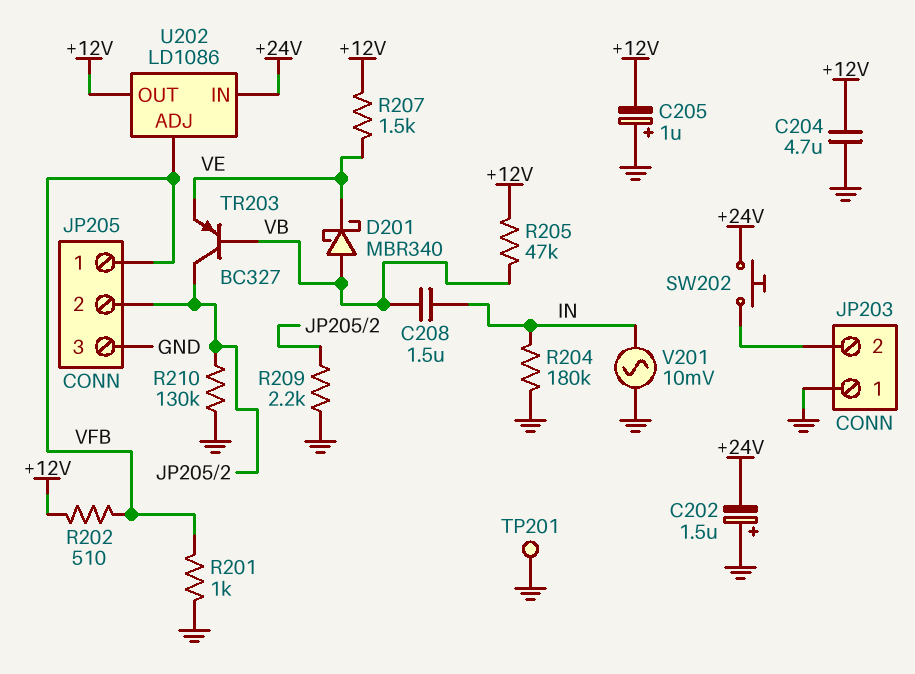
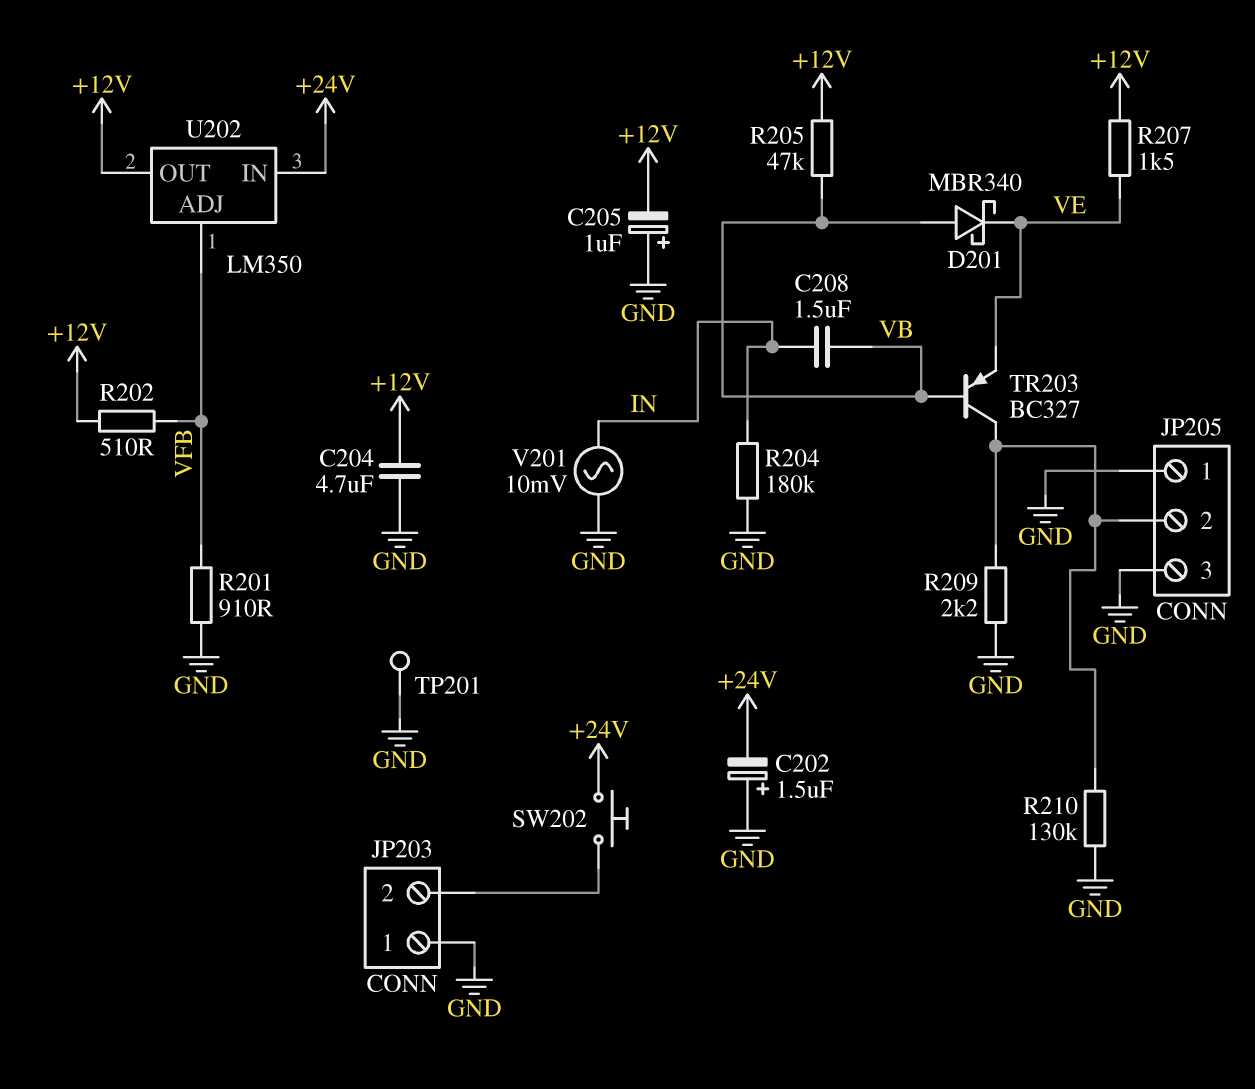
JP205 pin 1: VFB -> GND
R201: 1k (GND, VFB) -> 910 (GND, VFB)
U202: LD1086 -> LM350

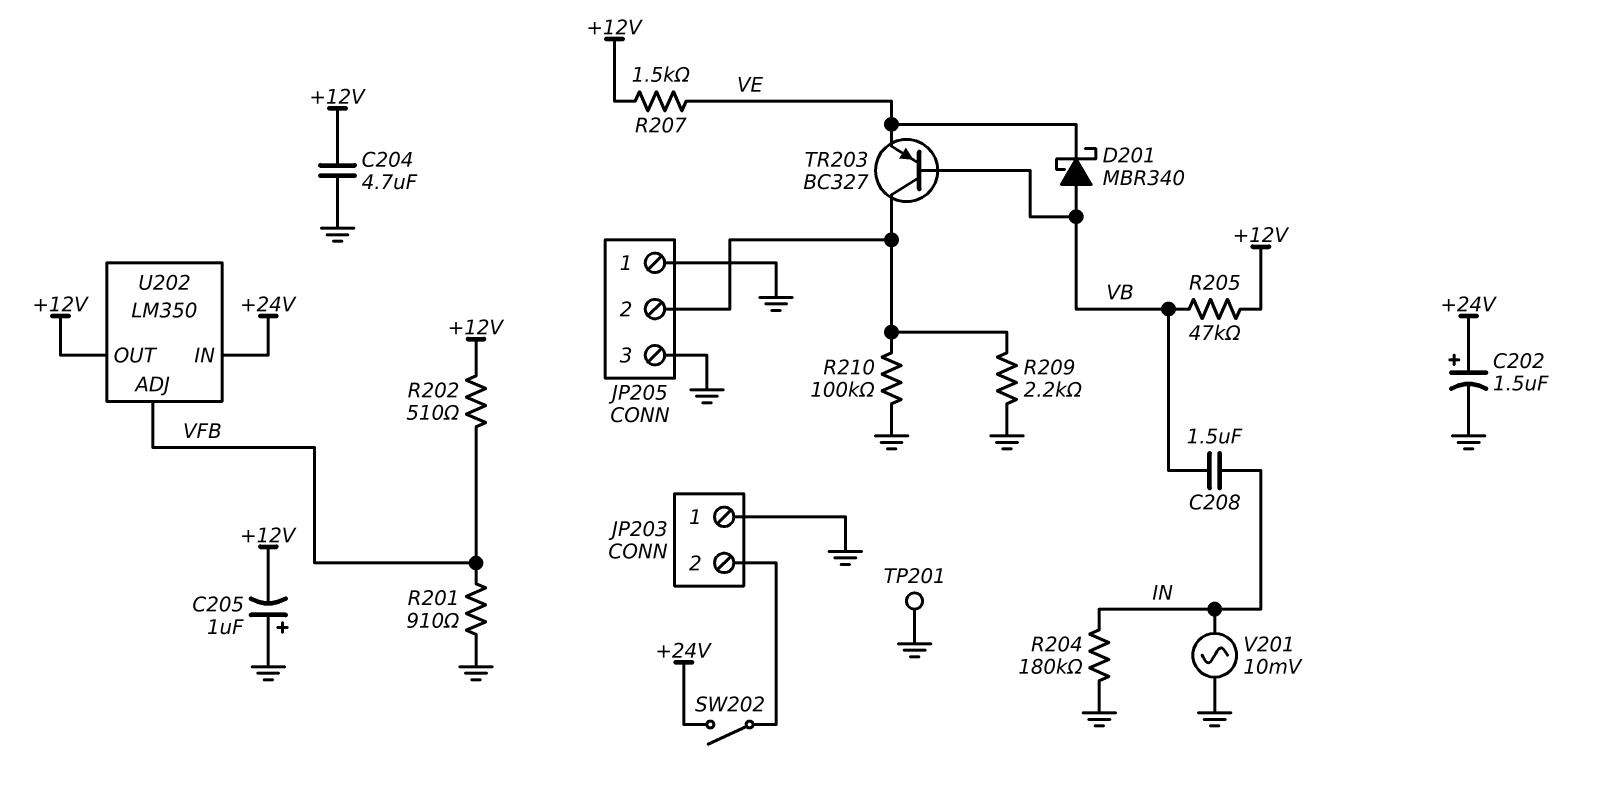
C202: 1.5uF (plus GND, minus +24V) -> 1.5uF (plus +24V, minus GND)
R210: 130k (GND, JP205/2) -> 100k (GND, JP205/2)
SW202: button (+24V, JP203/2) -> switch (+24V, JP203/2)

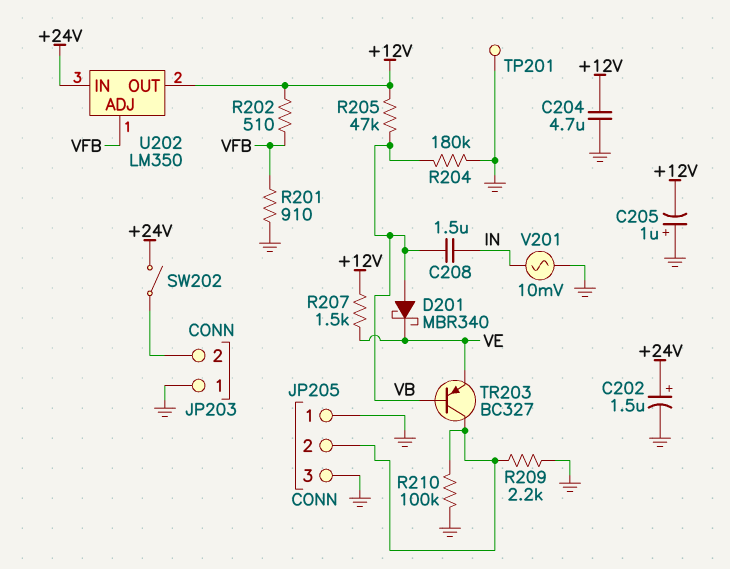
R204: 180k (GND, IN) -> 180k (GND, VB)

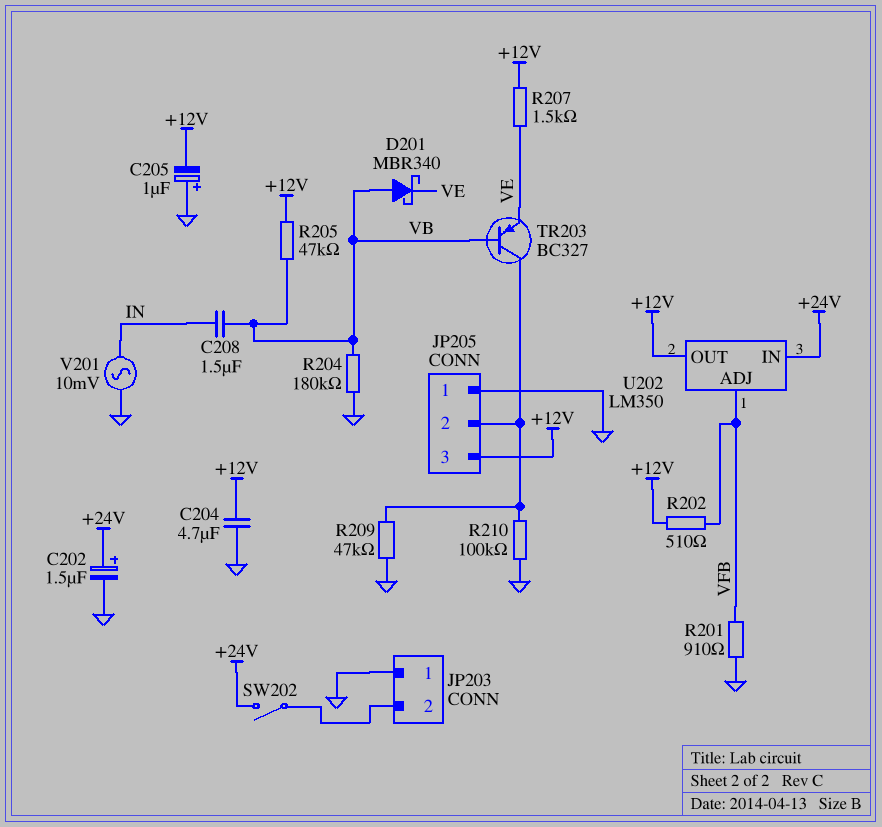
JP205 pin 3: GND -> +12V
R209: 2.2k (GND, JP205/2) -> 47k (GND, JP205/2)
TP201: test point (GND) -> none

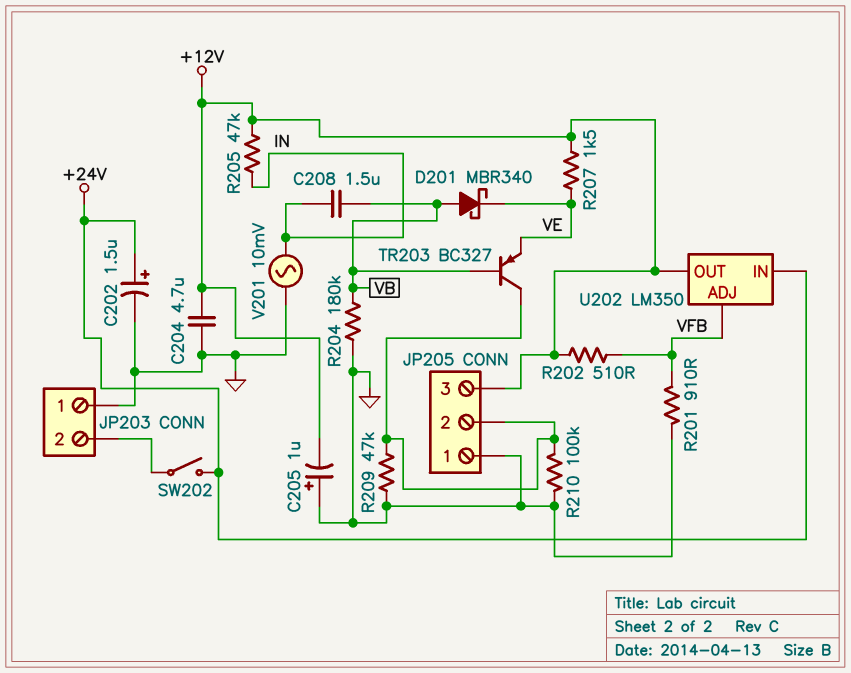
R205: 47k (+12V, VB) -> 47k (+12V, IN)

